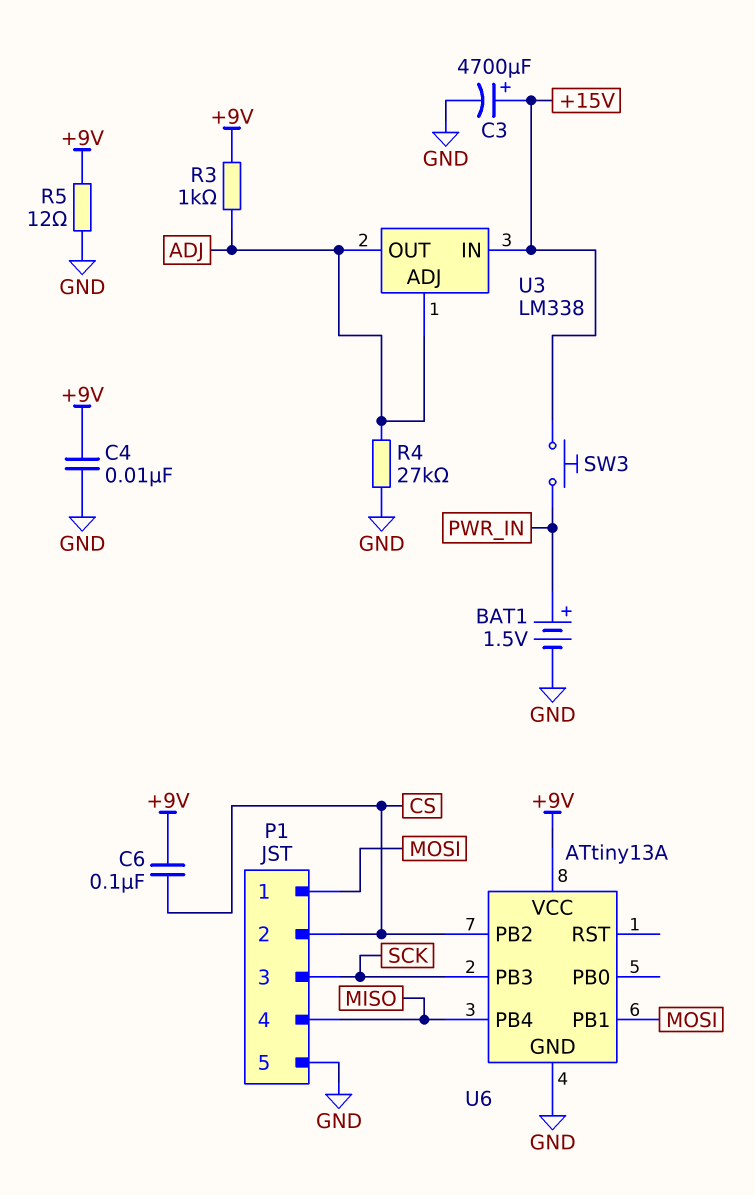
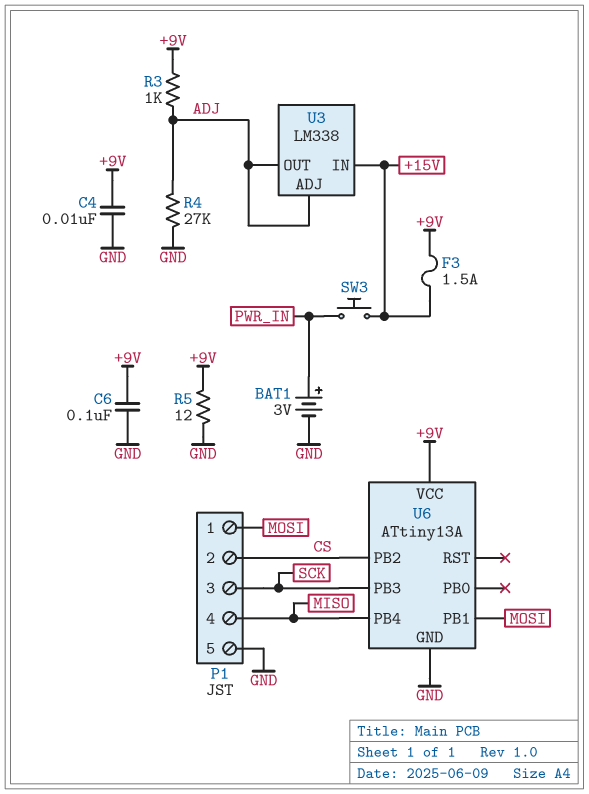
BAT1: 1.5V (plus PWR_IN, minus GND) -> 3V (plus PWR_IN, minus GND)
C3: 4700uF (plus +15V, minus GND) -> none
C6: 100nF (+9V, CS) -> 100nF (+9V, GND)
F3: none -> 1.5A (+9V, +15V)

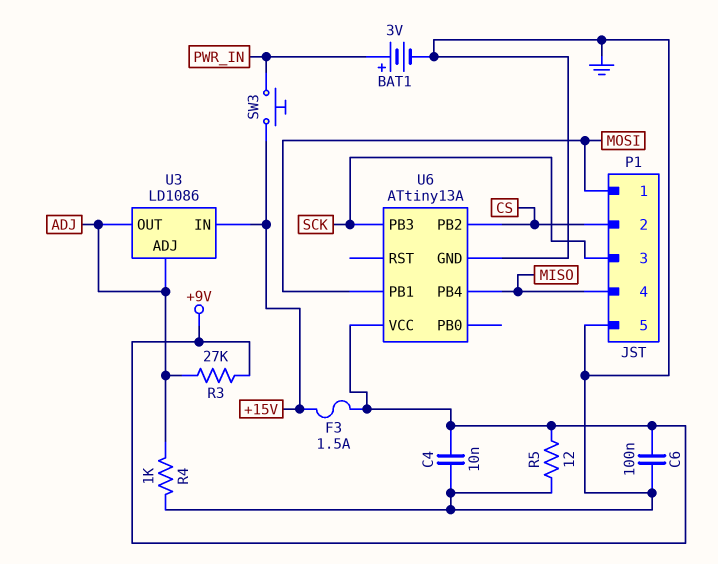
R3: 1k (+9V, ADJ) -> 27k (+9V, ADJ)
R4: 27k (ADJ, GND) -> 1k (ADJ, GND)
U3: LM338 -> LD1086

